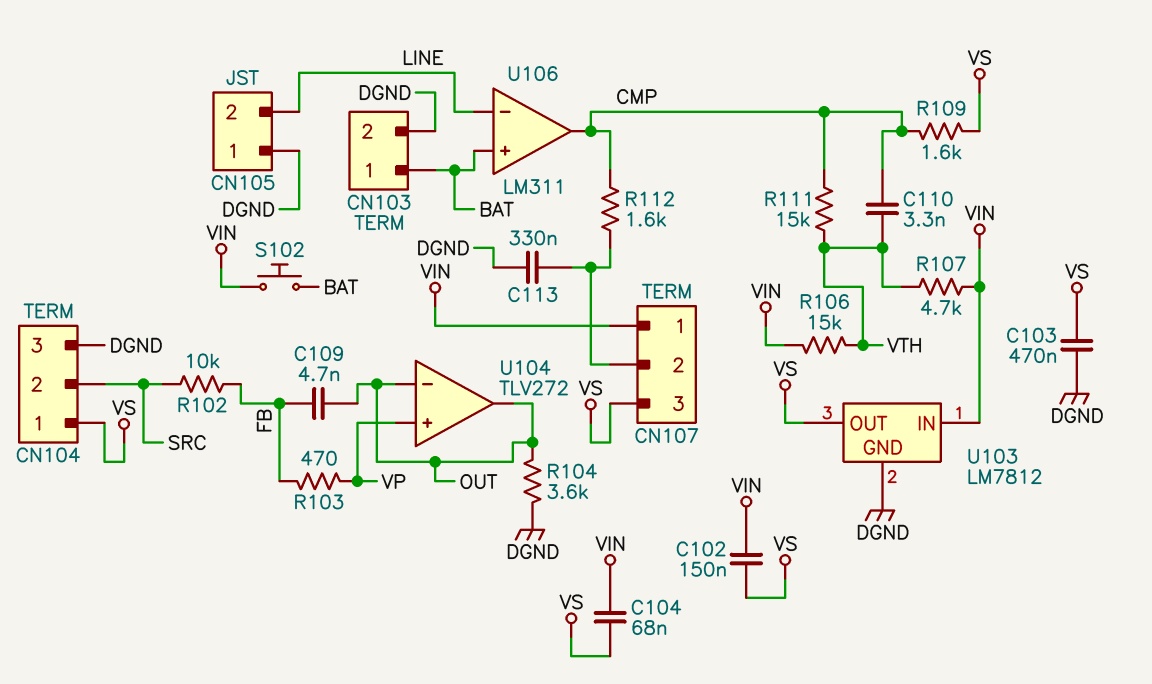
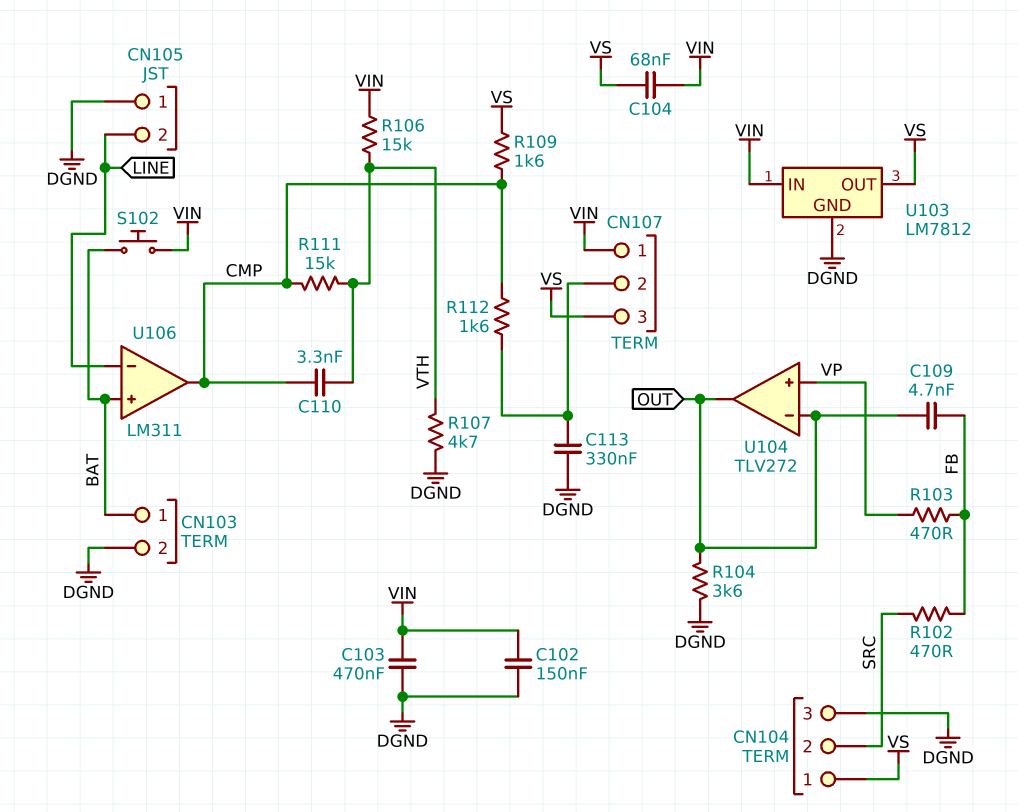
C102: 150nF (VIN, VS) -> 150nF (DGND, VIN)
C103: 470nF (DGND, VS) -> 470nF (DGND, VIN)
R102: 10k (FB, SRC) -> 470 (FB, SRC)
R107: 4.7k (VIN, VTH) -> 4.7k (DGND, VTH)

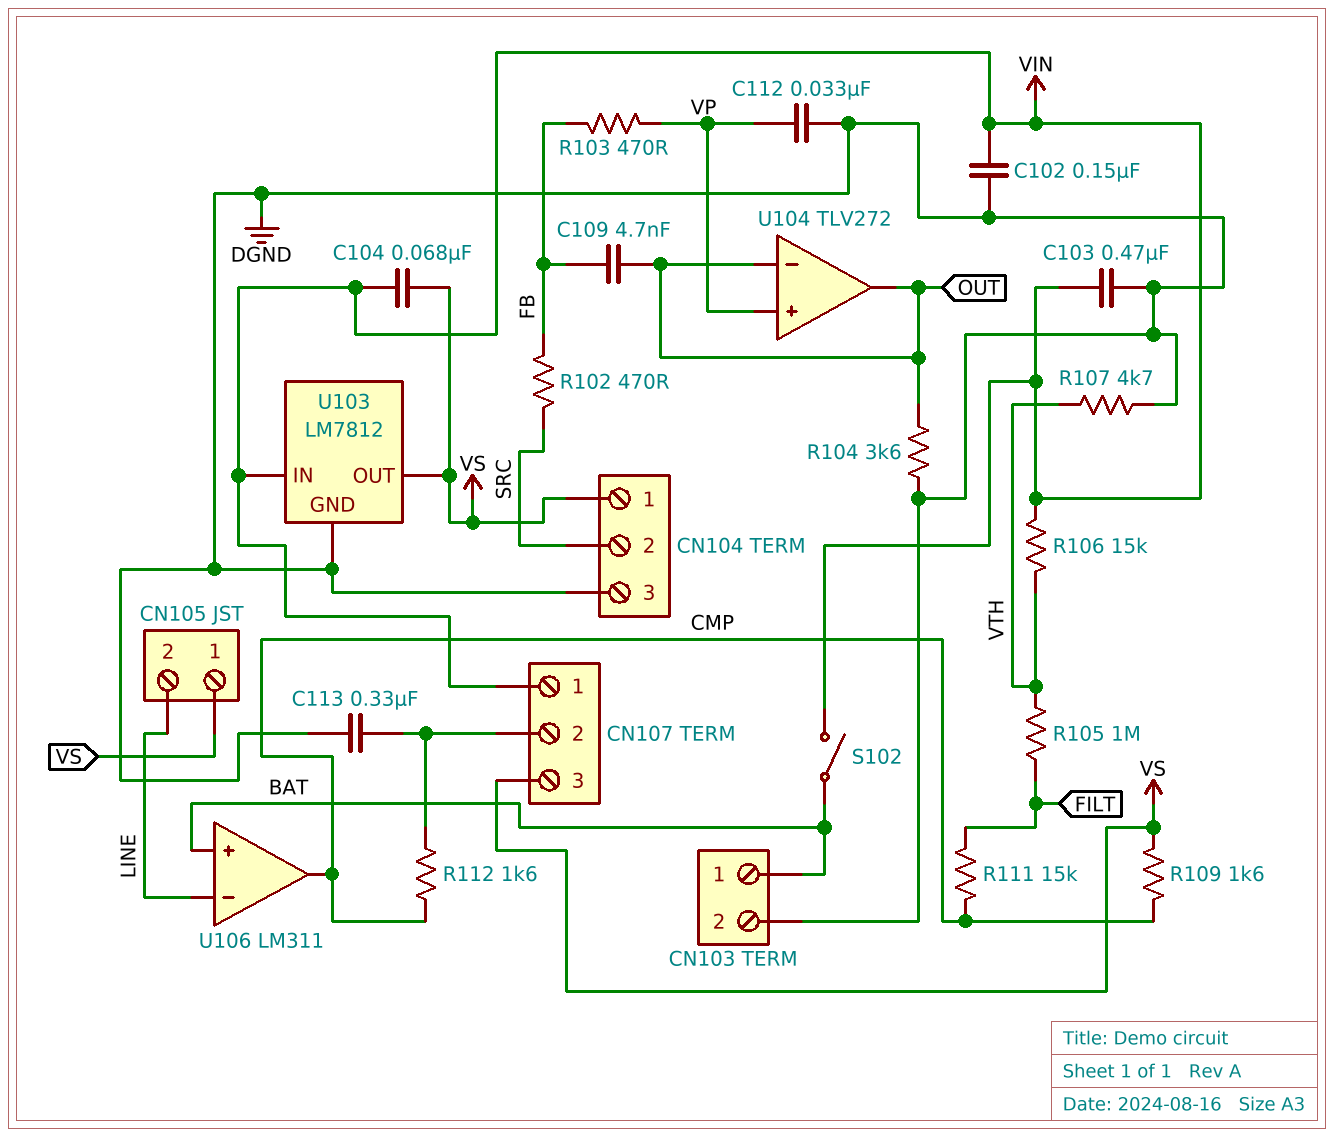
C110: 3.3nF (CMP, VTH) -> none
C112: none -> 33nF (DGND, VP)
CN105 pin 1: DGND -> VS
R105: none -> 1M (FILT, VTH)
R111: 15k (CMP, VTH) -> 15k (CMP, FILT)
S102: button (BAT, VIN) -> switch (BAT, VIN)

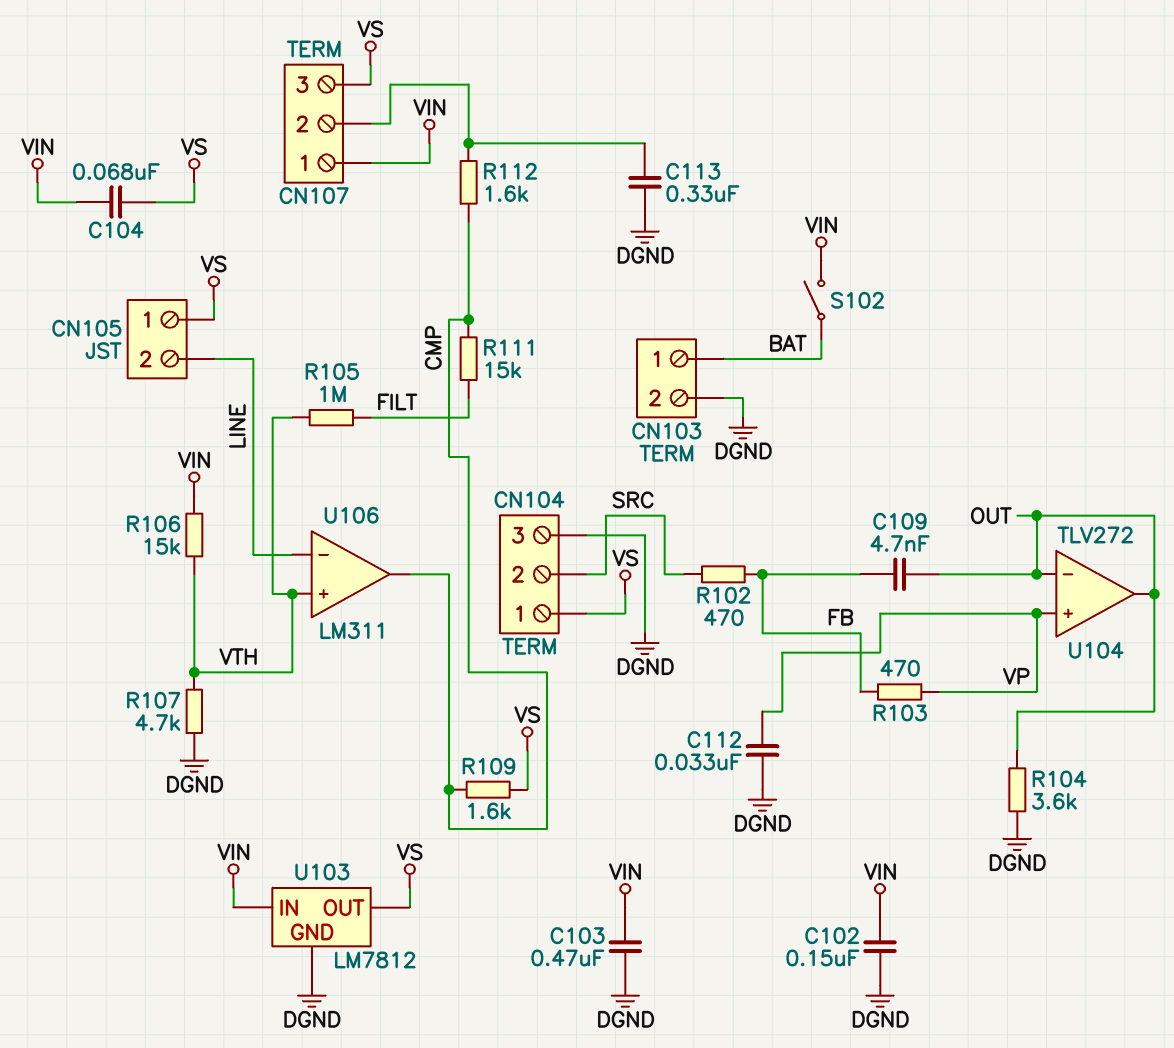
U106 pin in+: BAT -> VTH

